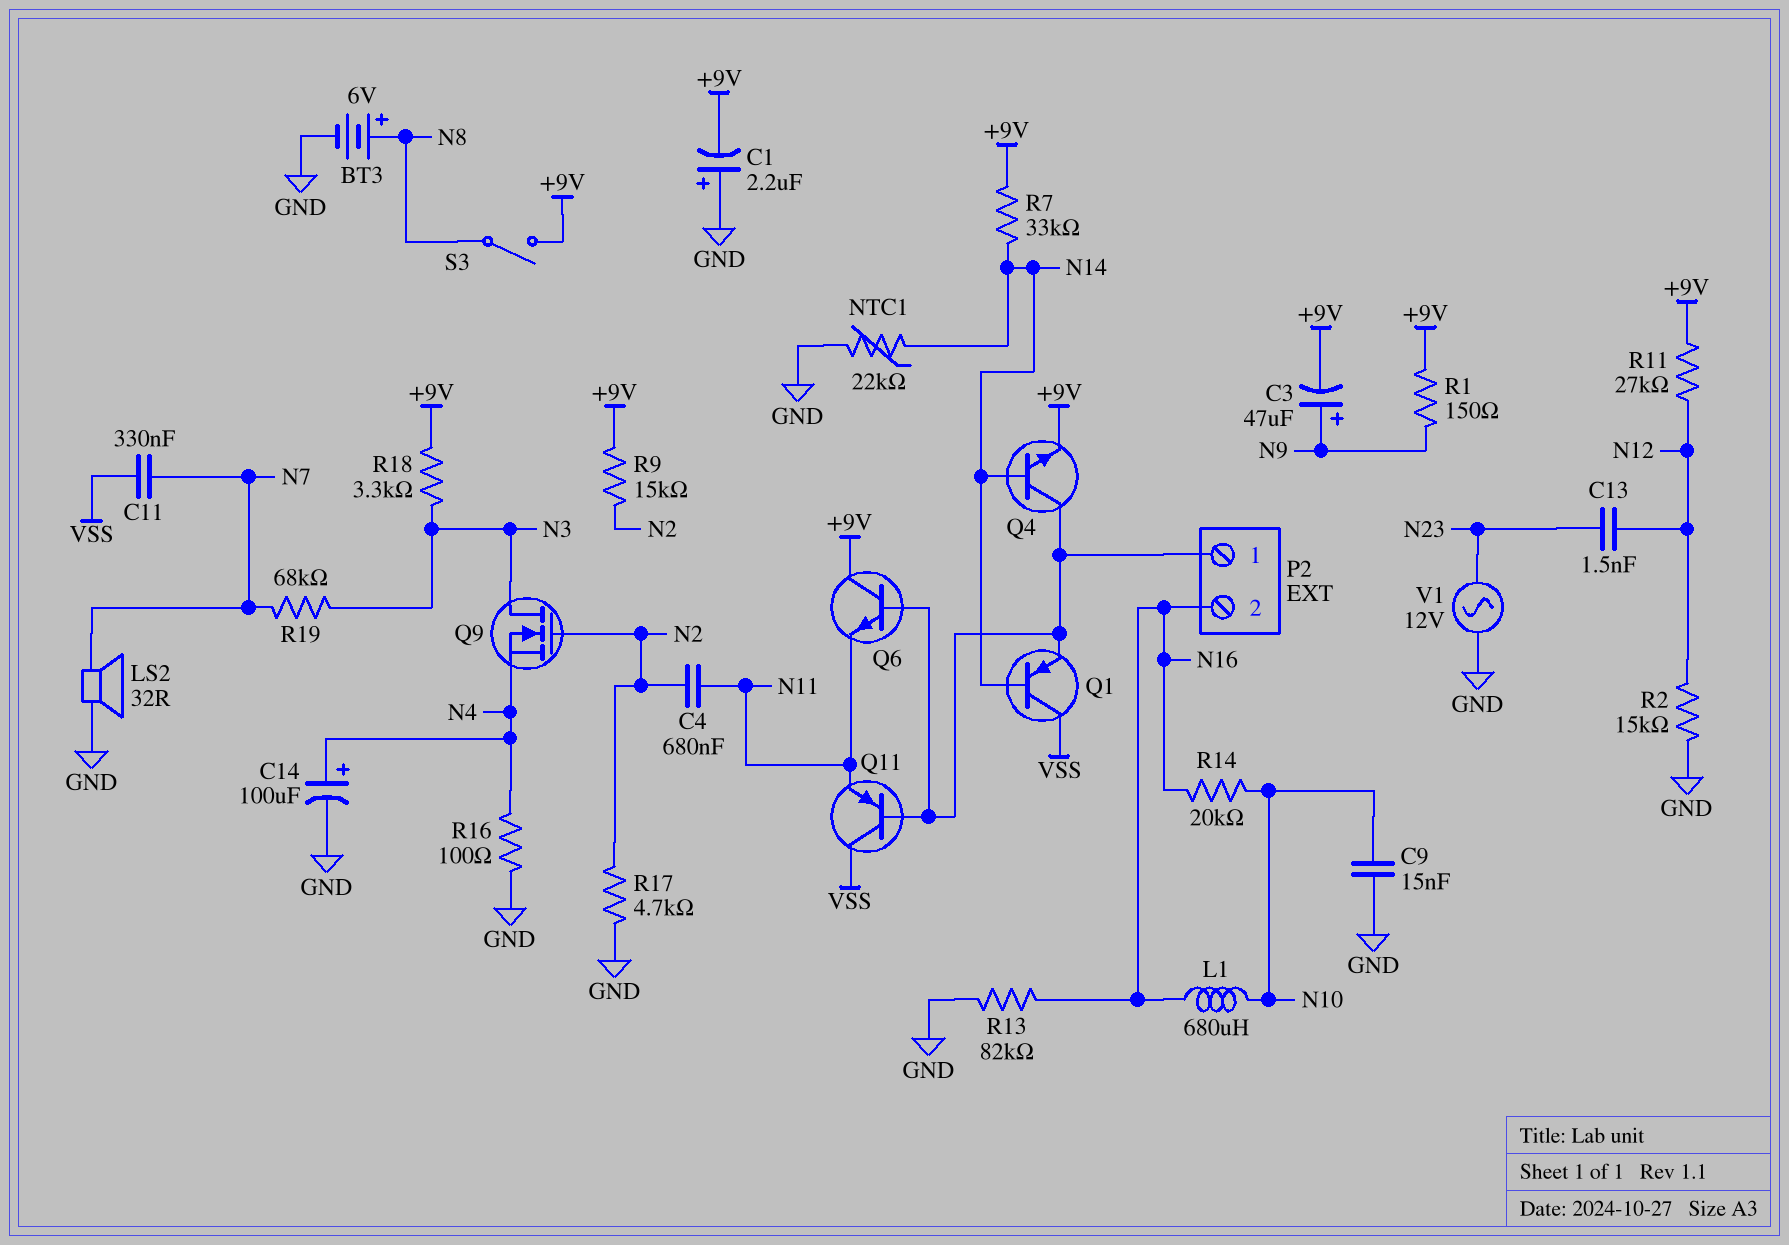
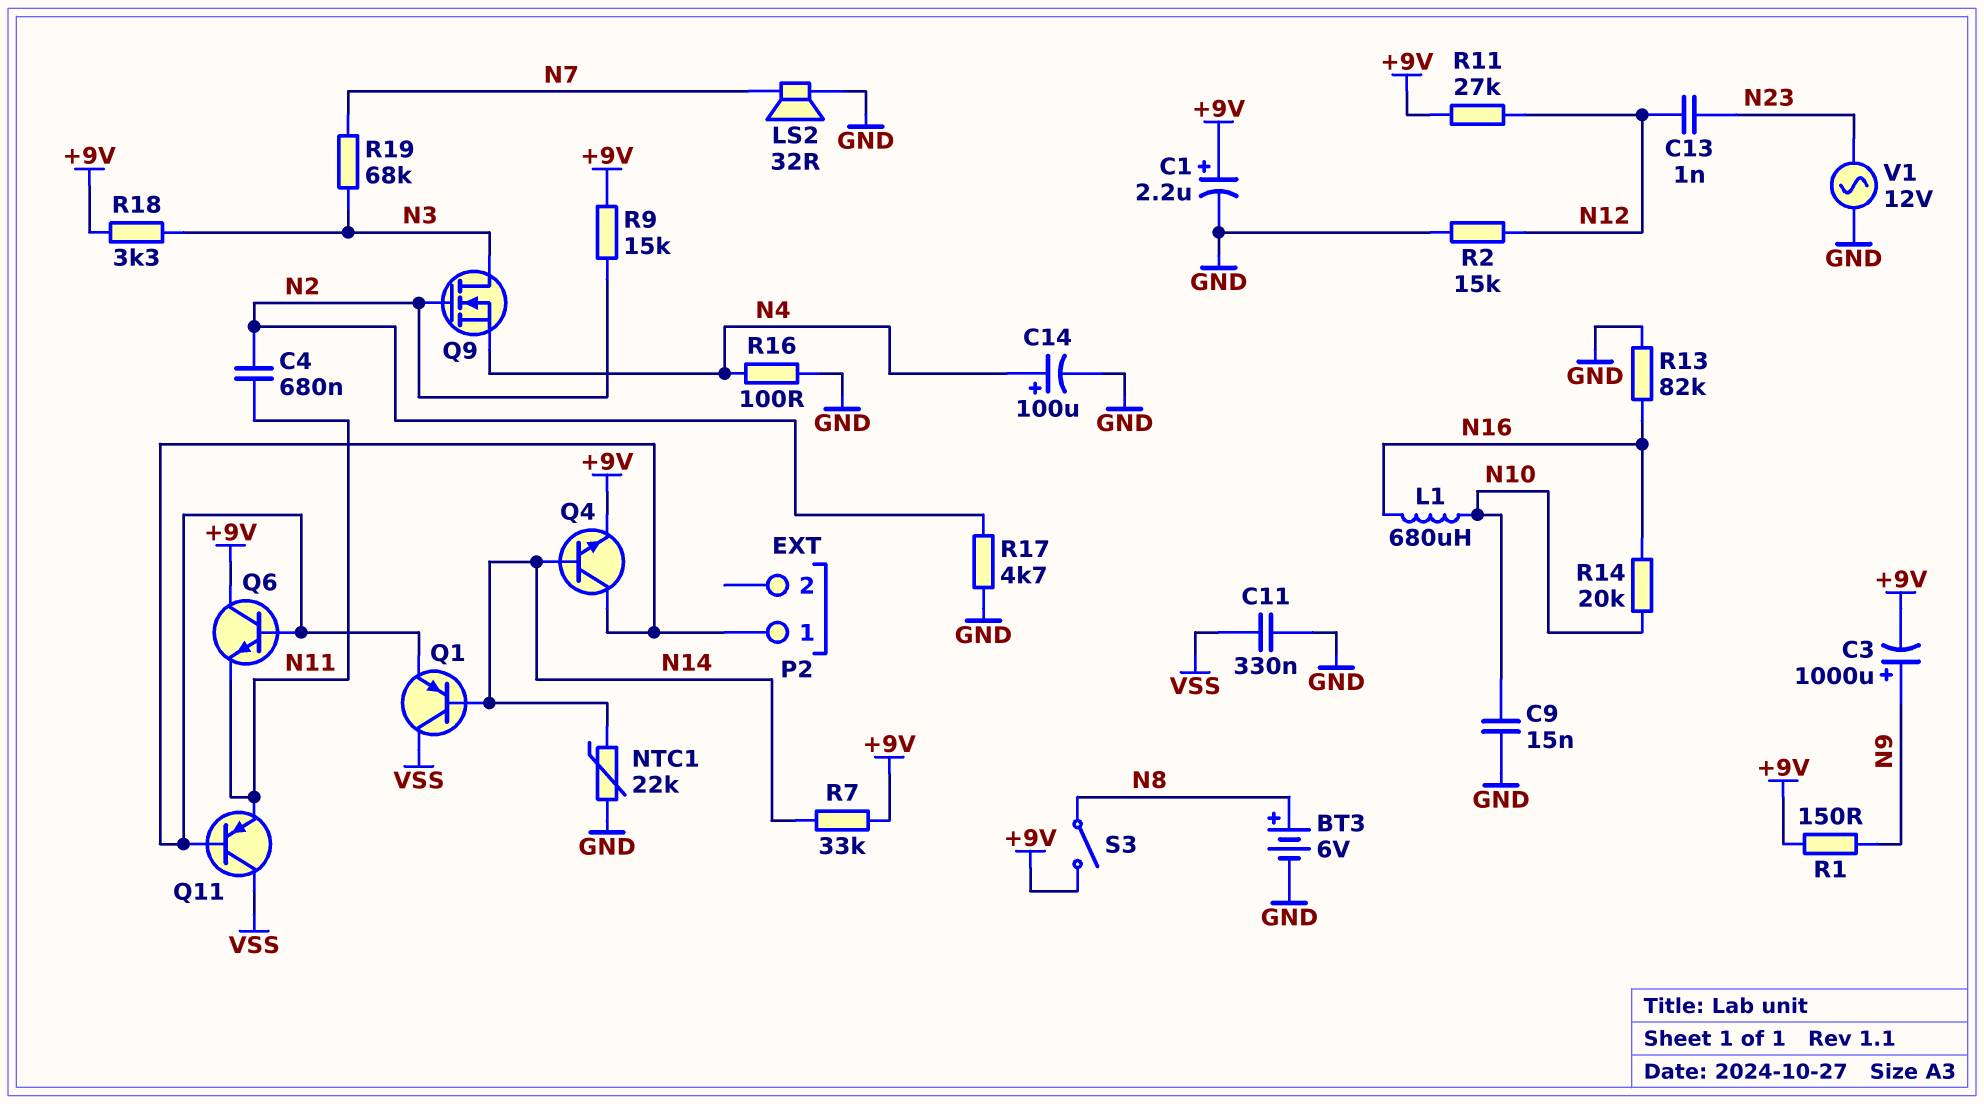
C1: 2.2uF (plus GND, minus +9V) -> 2.2uF (plus +9V, minus GND)
C3: 47uF (plus N9, minus +9V) -> 1000uF (plus N9, minus +9V)
C11: 330nF (N7, VSS) -> 330nF (GND, VSS)
C13: 1.5nF (N12, N23) -> 1nF (N12, N23)
P2 pin 2: N16 -> none

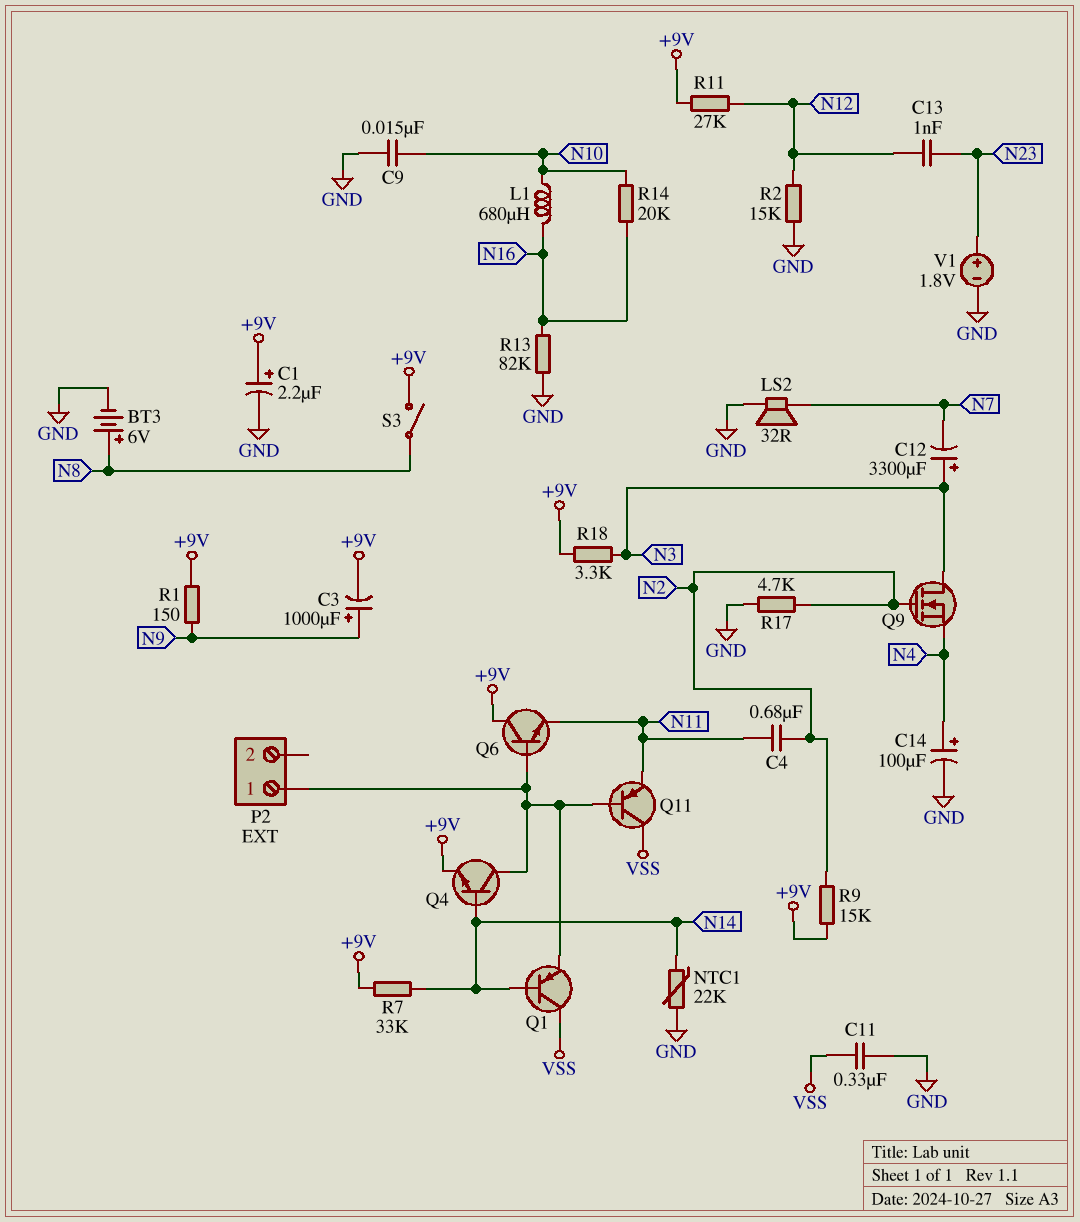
C12: none -> 3300uF (plus N3, minus N7)
R16: 100 (GND, N4) -> none
R19: 68k (N3, N7) -> none
V1: AC 12V (GND, N23) -> 1.8V (plus N23, minus GND)

